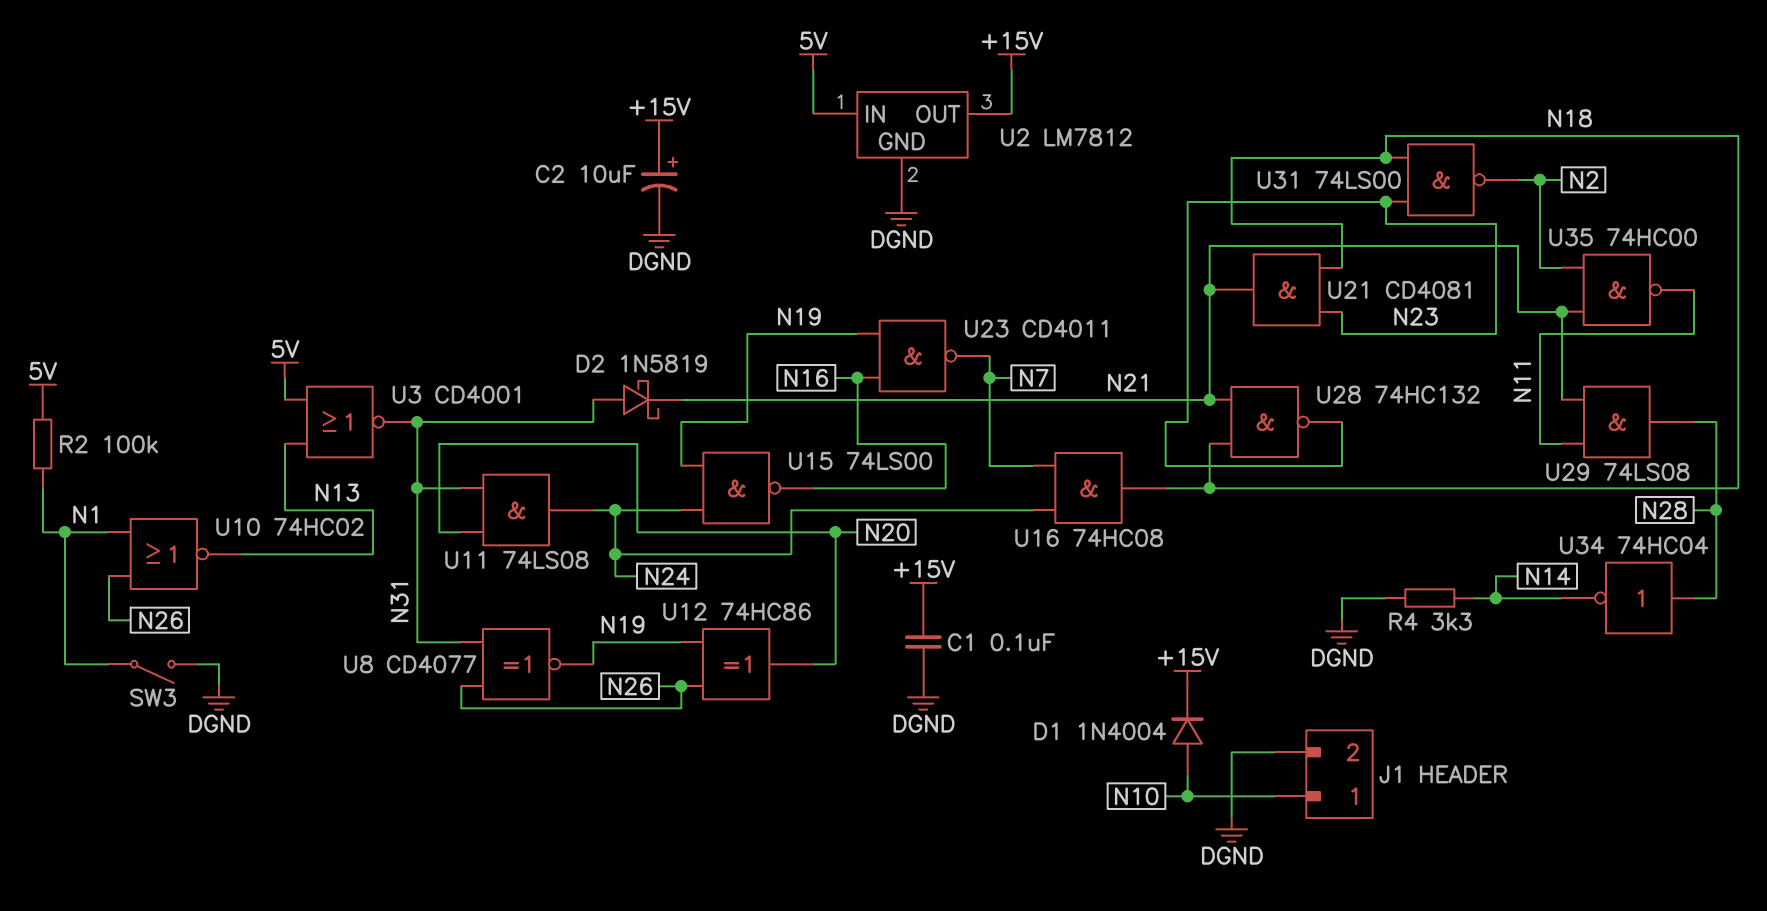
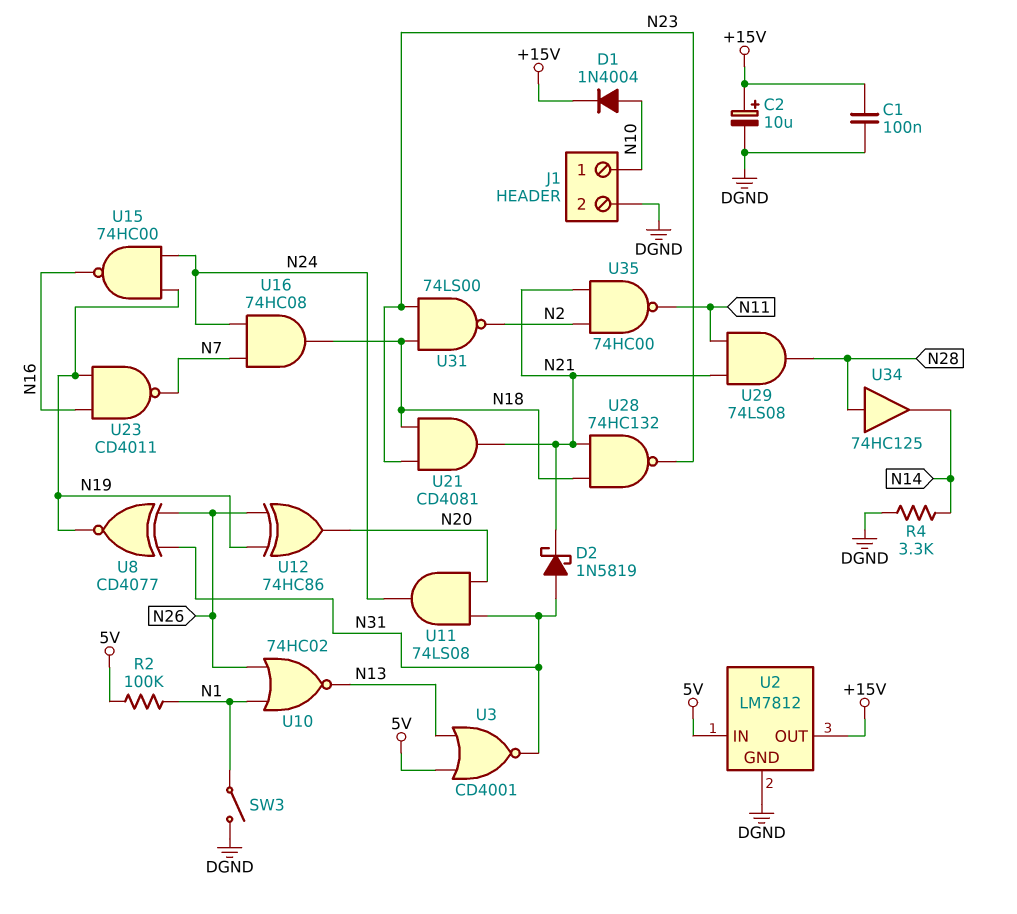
U15: NAND 74LS00 (in N19, in N24, out N16) -> NAND 74HC00 (in N19, in N24, out N16)
U34: NOT 74HC04 (in N28, out N14) -> buffer 74HC125 (in N28, out N14)

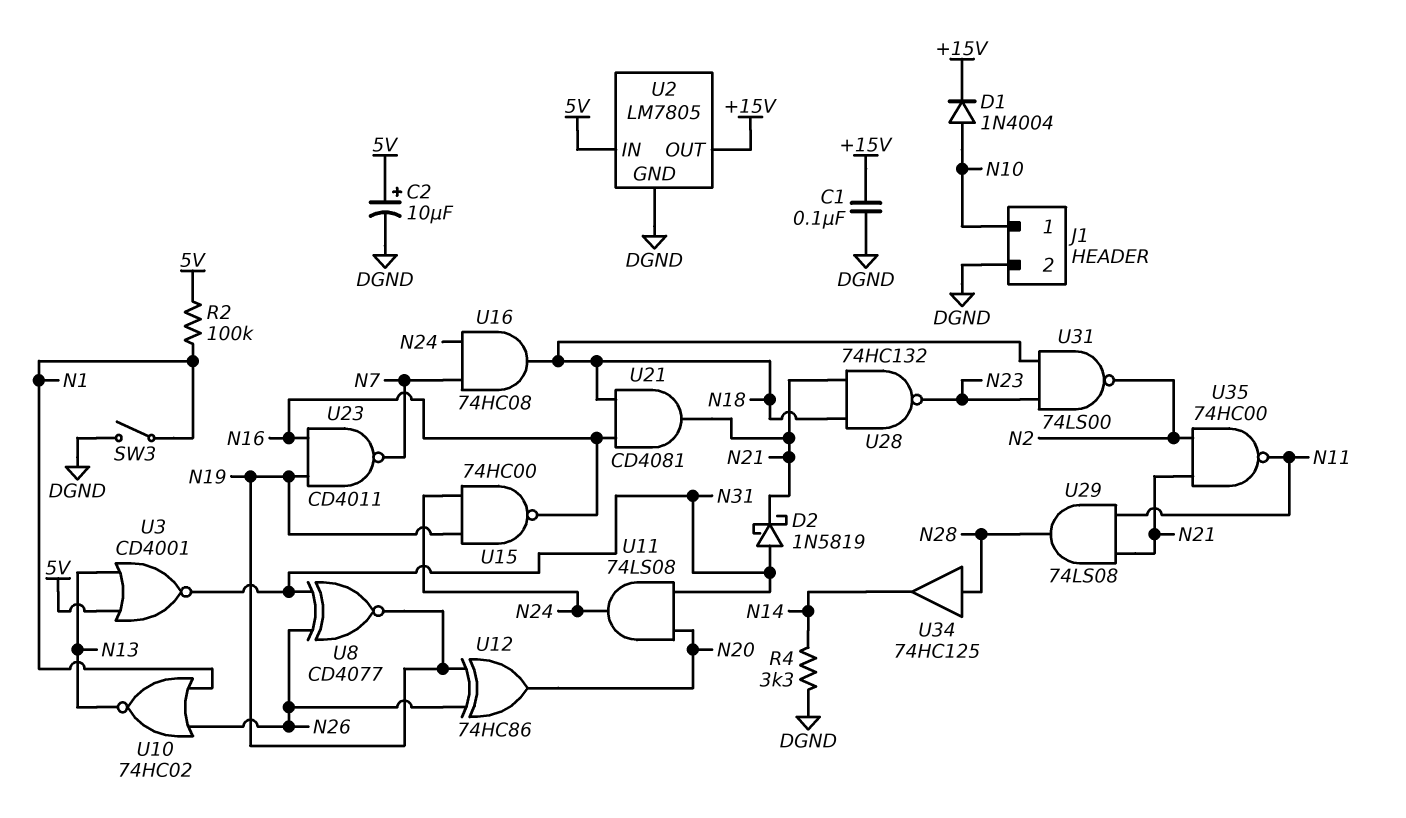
C2: 10uF (plus +15V, minus DGND) -> 10uF (plus 5V, minus DGND)
U2: LM7812 -> LM7805
U21: AND CD4081 (in N18, in N23, out N21) -> AND CD4081 (in N16, in N18, out N21)

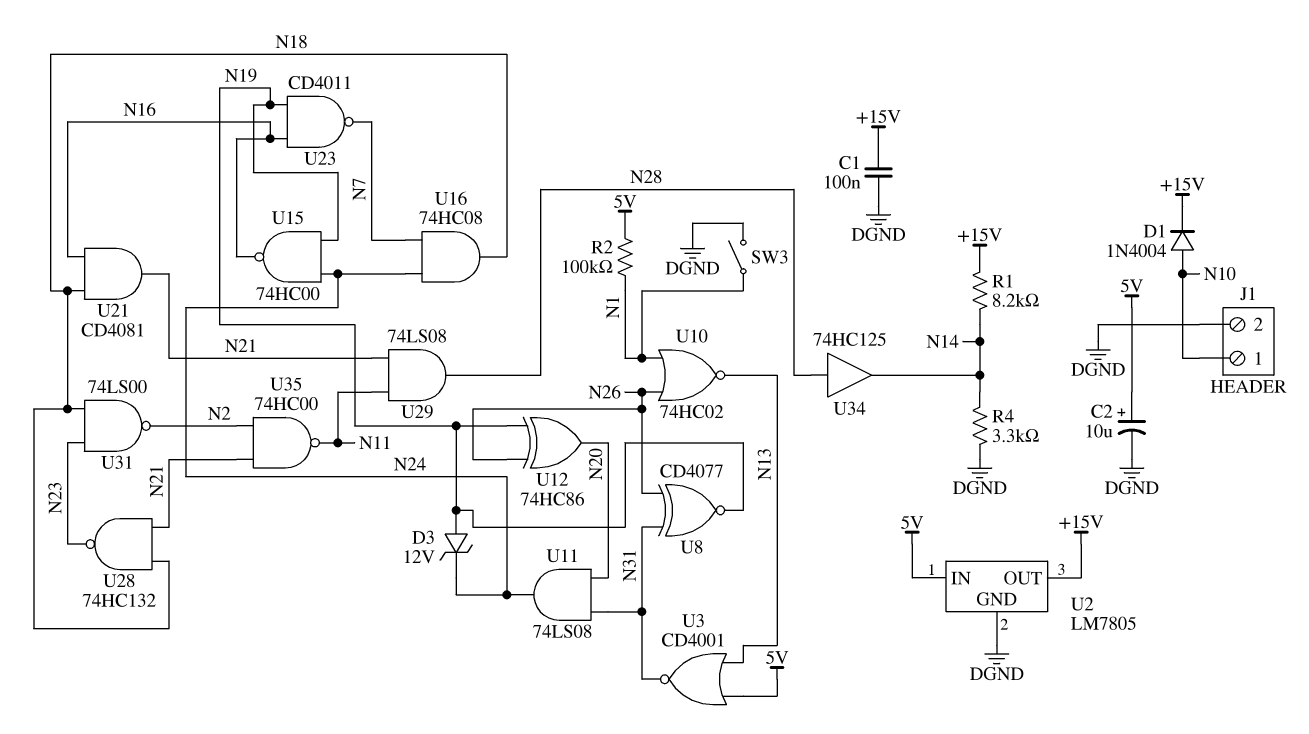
D2: schottky 1N5819 (A N31, K N21) -> none
D3: none -> zener 12V (A N19, K N24)
R1: none -> 8.2k (+15V, N14)

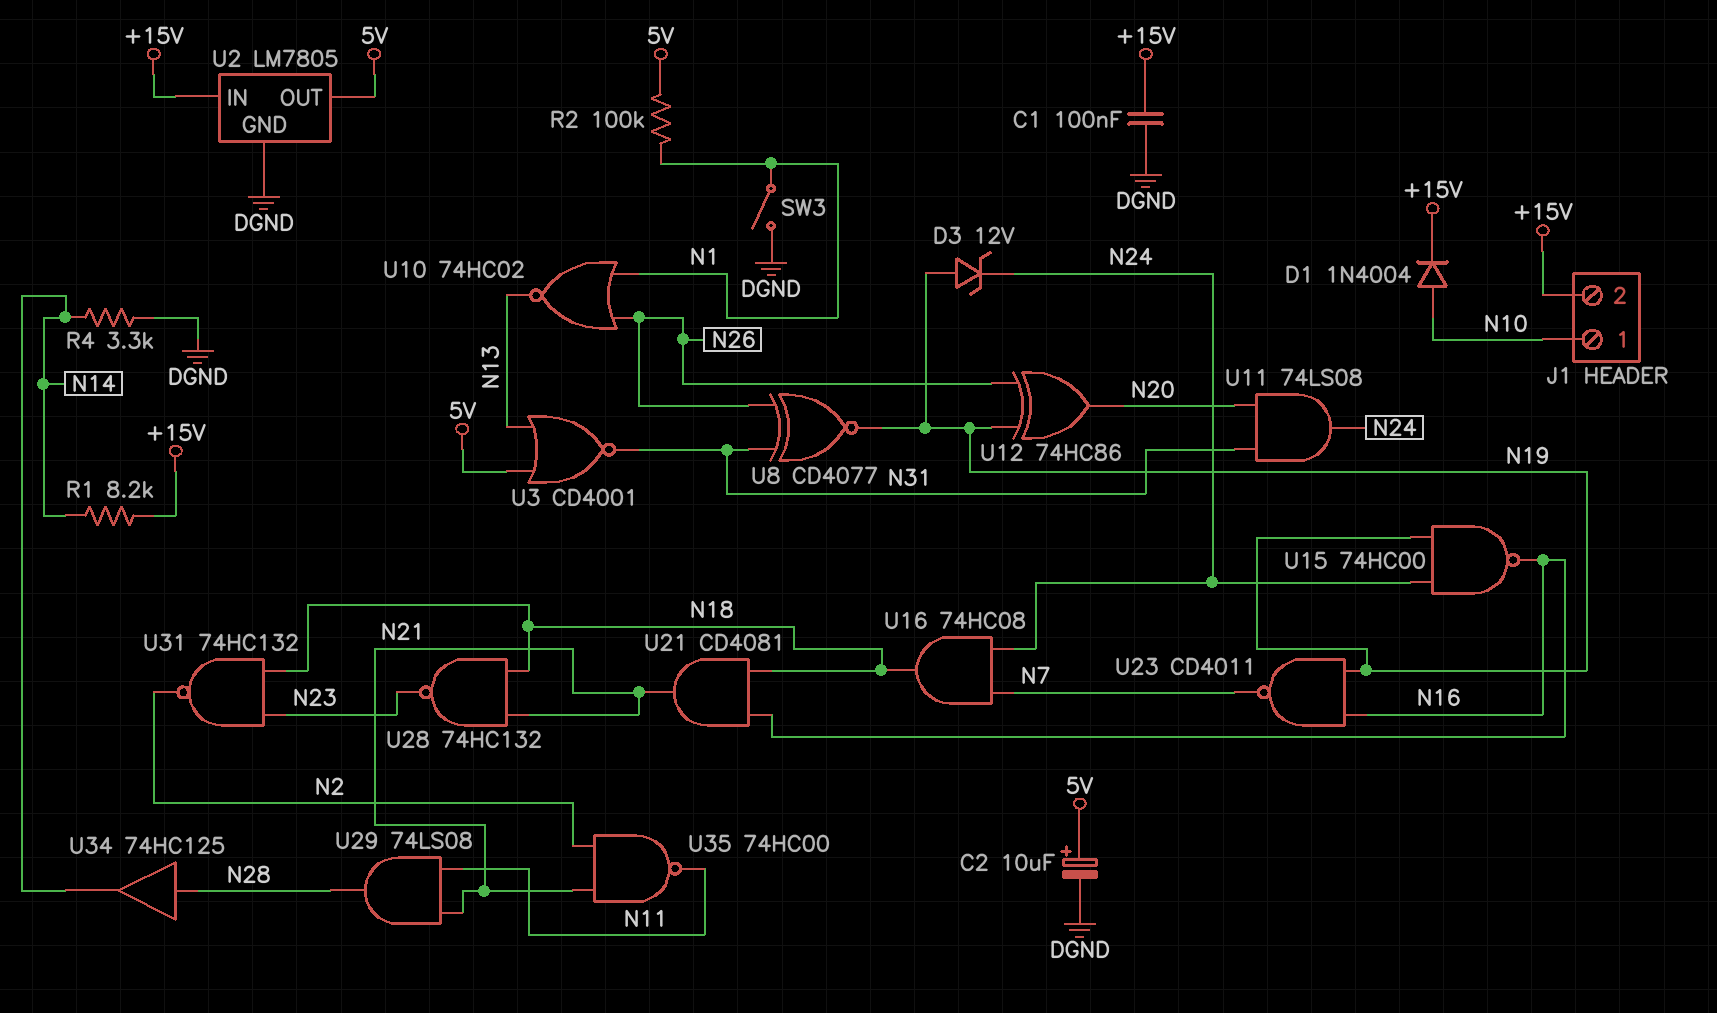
J1 pin 2: DGND -> +15V
U2 pin IN: 5V -> +15V
U2 pin OUT: +15V -> 5V
U31: NAND 74LS00 (in N18, in N23, out N2) -> NAND 74HC132 (in N18, in N23, out N2)

